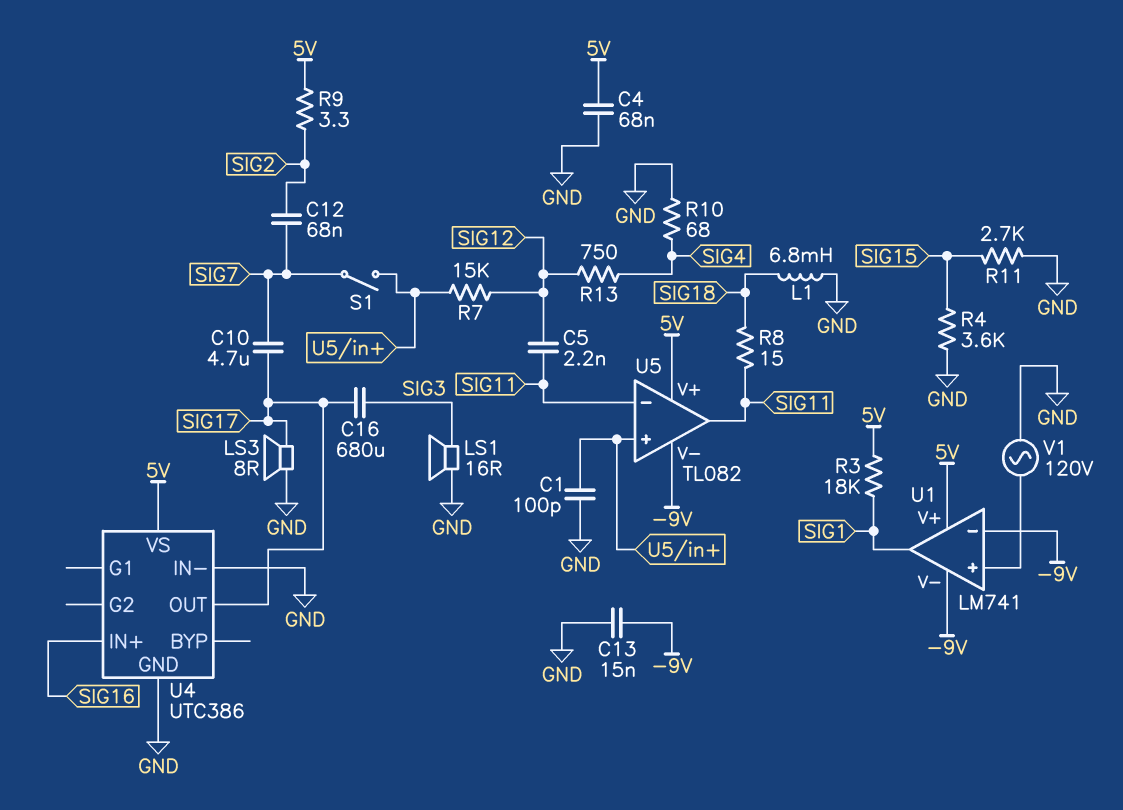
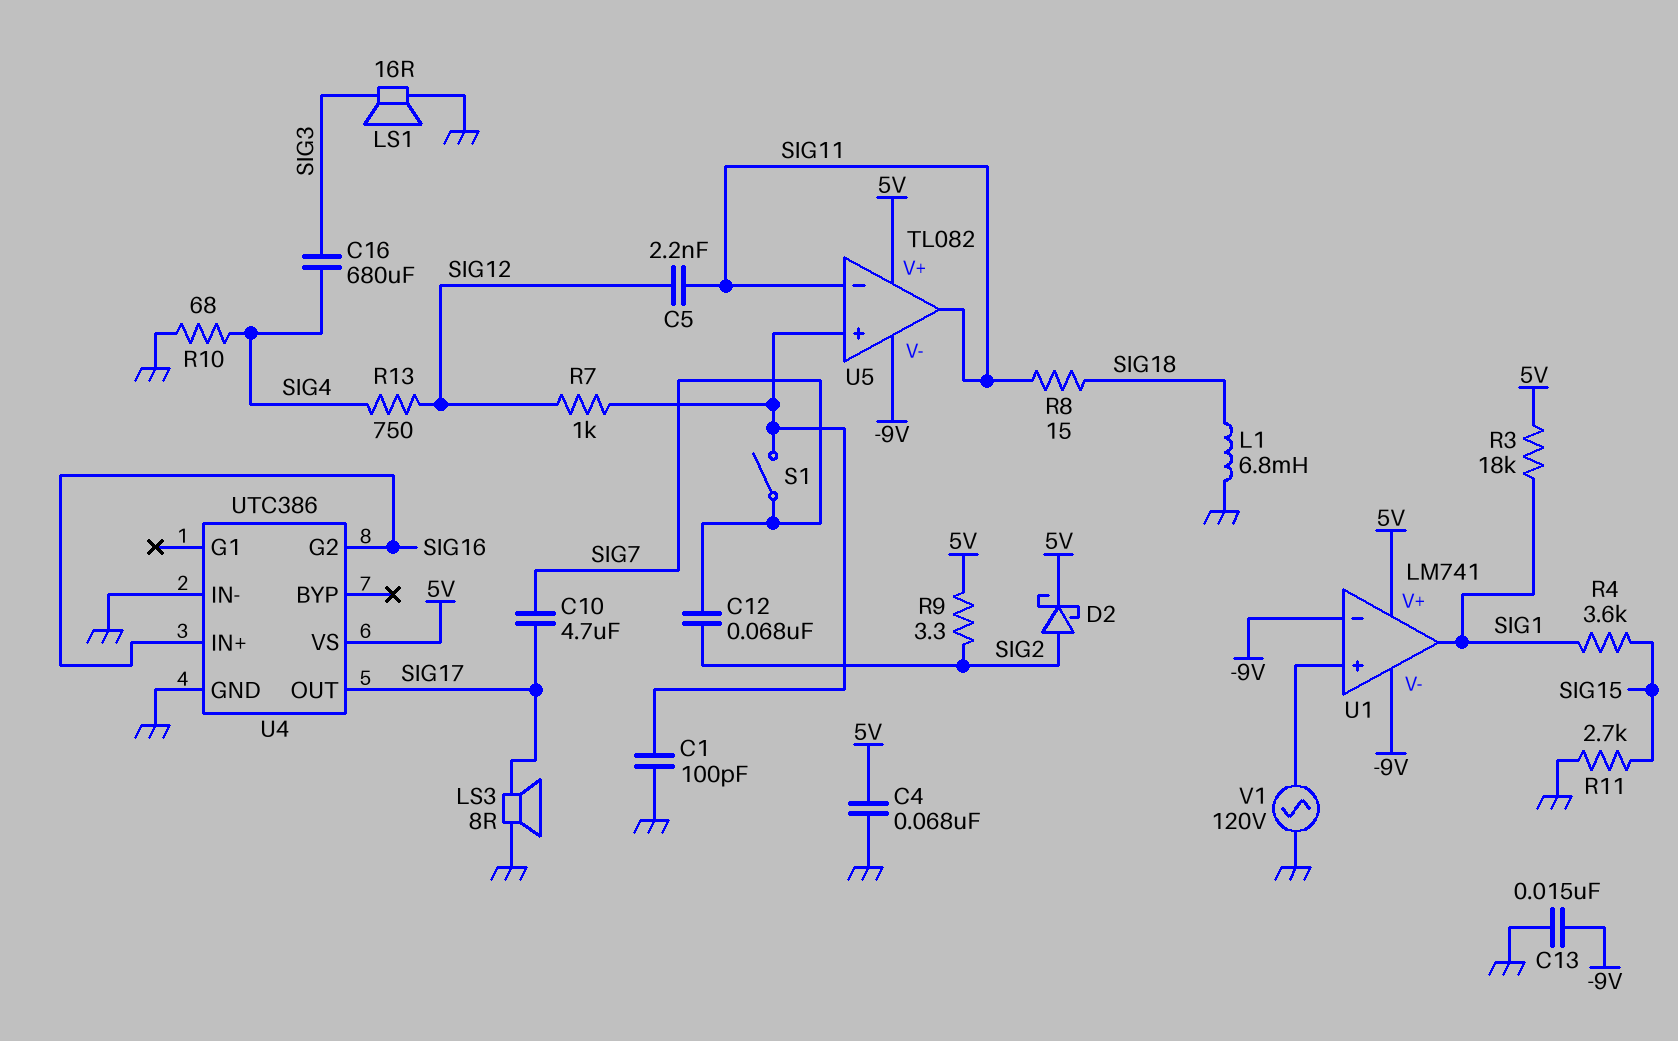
C16: 680uF (SIG3, SIG17) -> 680uF (SIG3, SIG4)
D2: none -> schottky (A SIG2, K 5V)
R4: 3.6k (GND, SIG15) -> 3.6k (SIG1, SIG15)
R7: 15k (SIG12, U5/in+) -> 1k (SIG12, U5/in+)
U4 pin G2: none -> SIG16

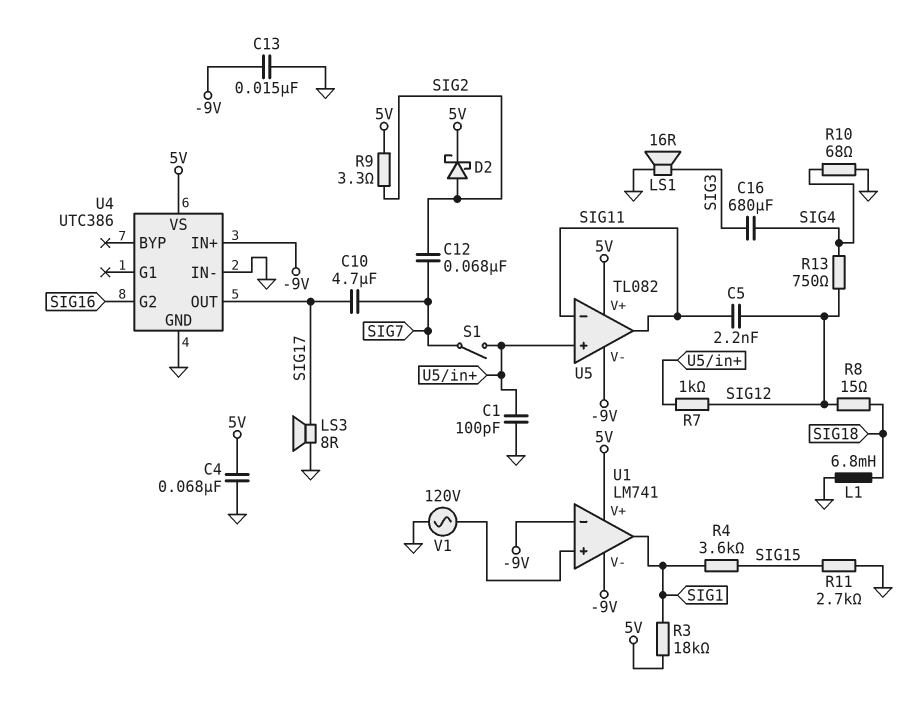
R8: 15 (SIG11, SIG18) -> 15 (SIG12, SIG18)
U4 pin IN+: SIG16 -> -9V

